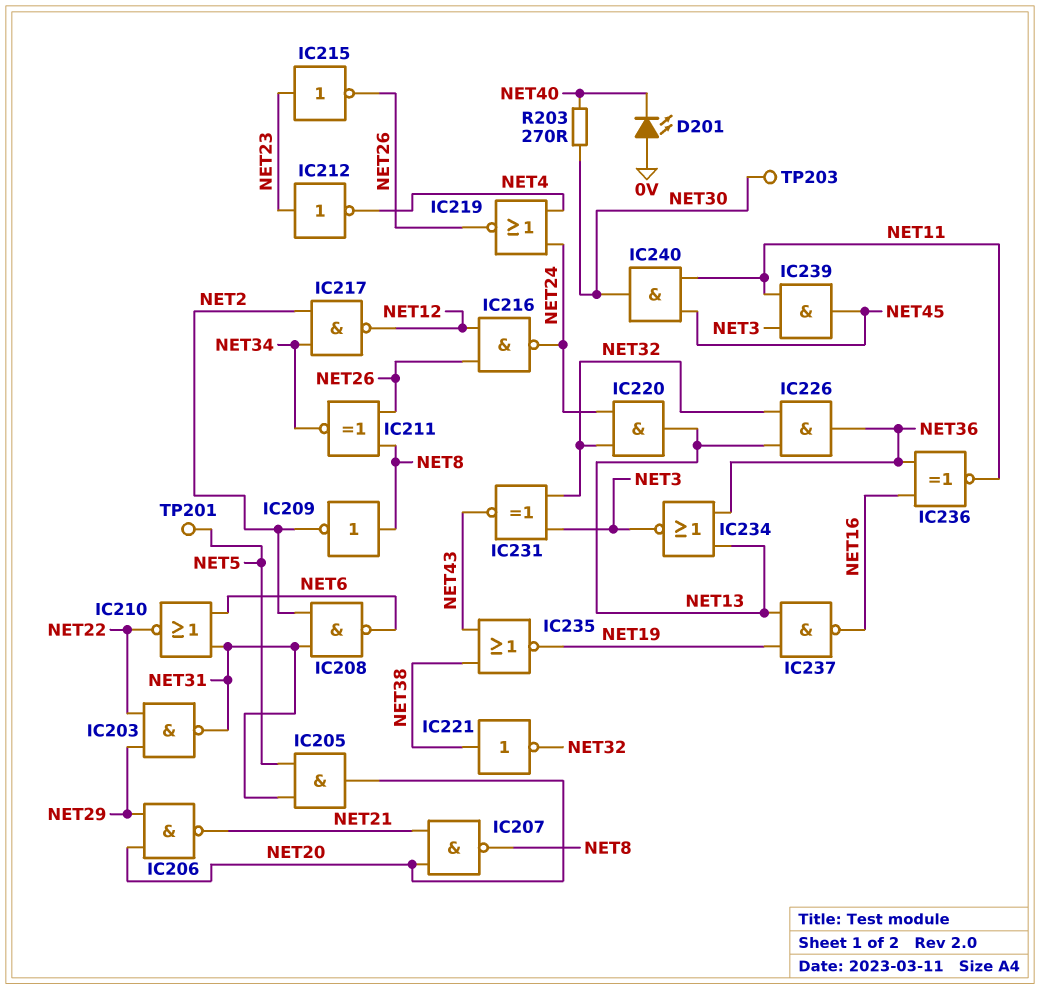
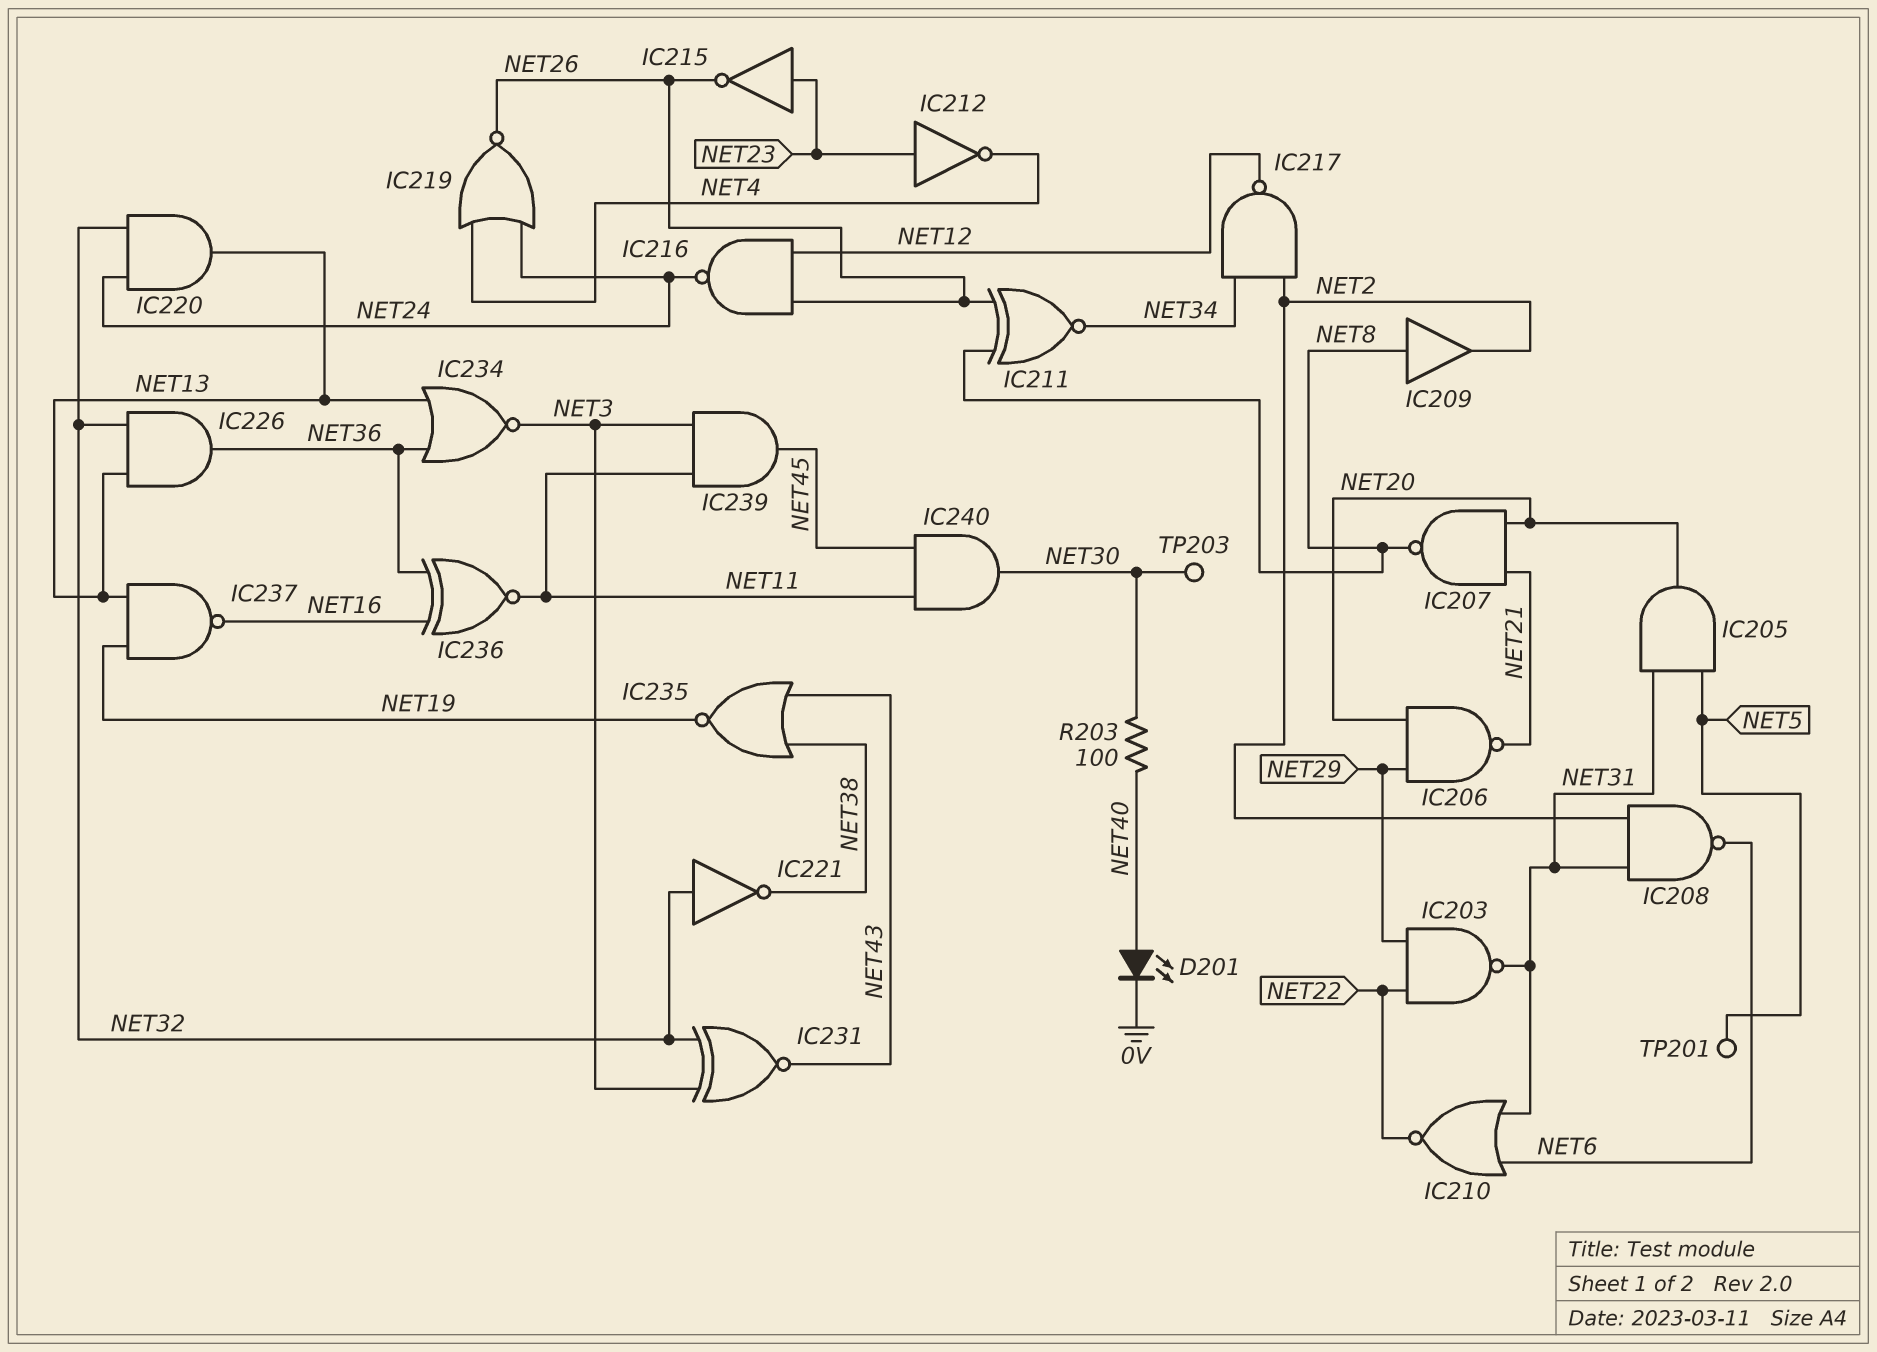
D201: LED (A 0V, K NET40) -> LED (A NET40, K 0V)
IC209: NOT (in NET8, out NET2) -> buffer (in NET8, out NET2)
IC221: NOT (in NET38, out NET32) -> NOT (in NET32, out NET38)
R203: 270 (NET30, NET40) -> 100 (NET30, NET40)

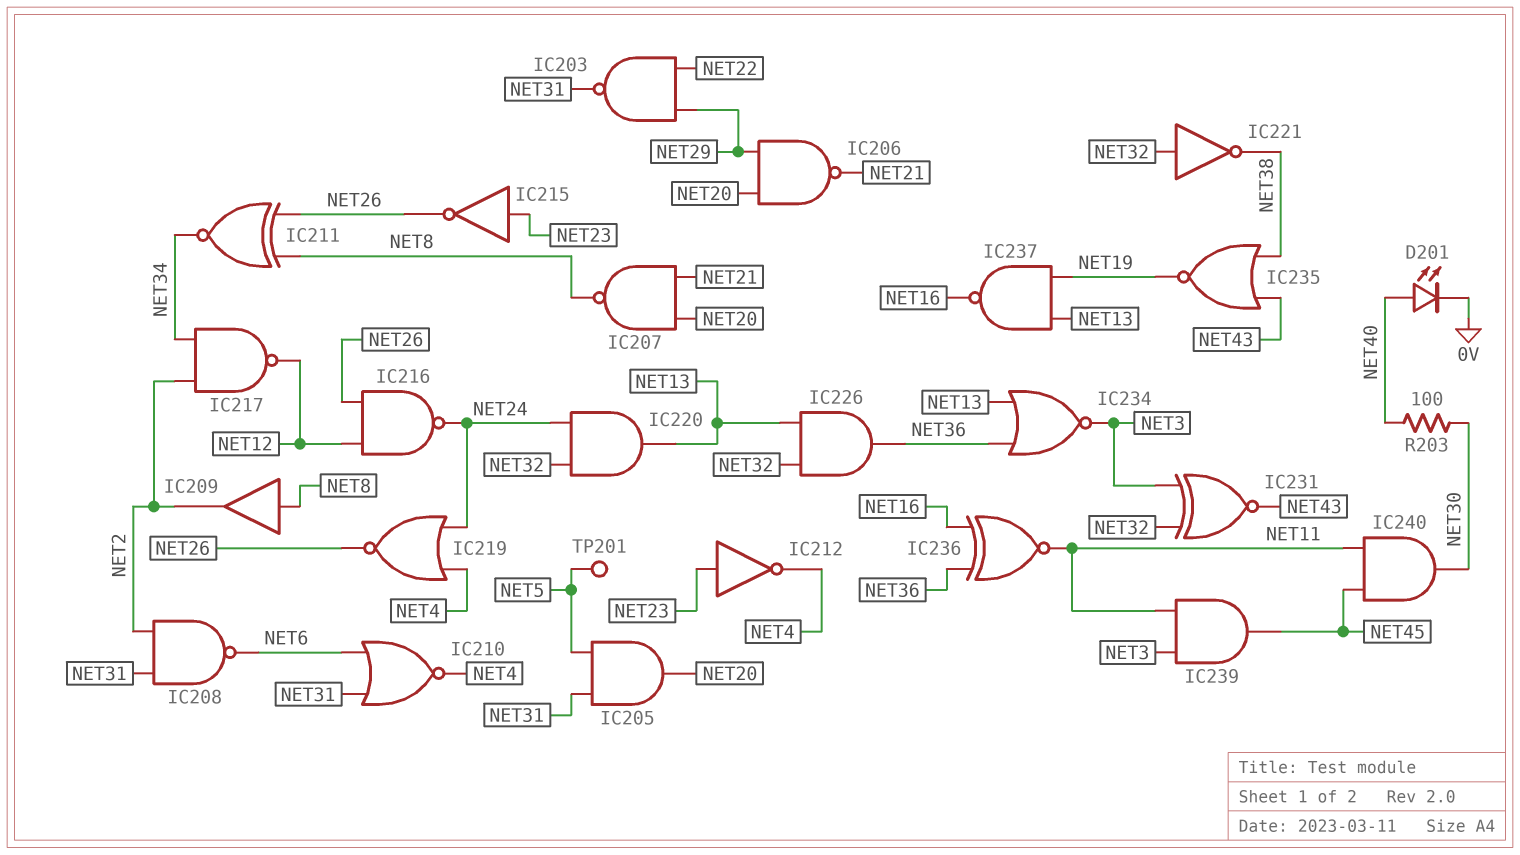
IC210: NOR (in NET6, in NET31, out NET22) -> NOR (in NET6, in NET31, out NET4)
TP203: test point (NET30) -> none

